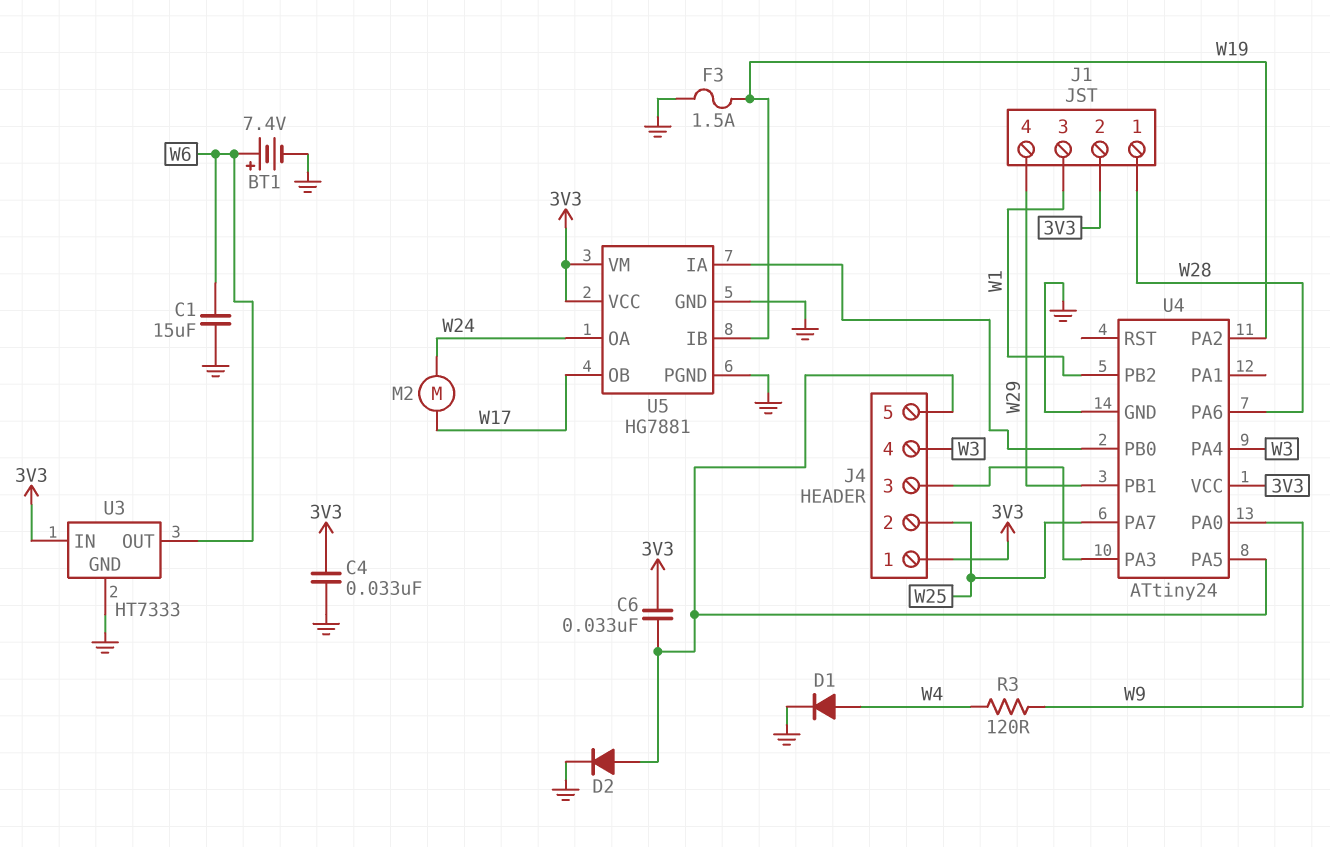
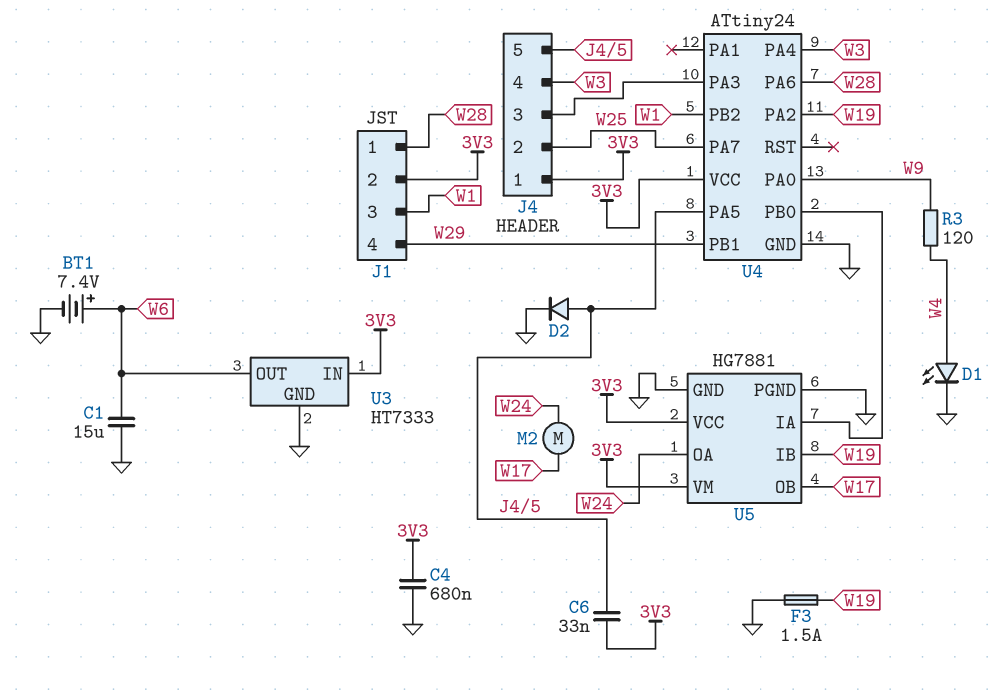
C4: 33nF (3V3, GND) -> 680nF (3V3, GND)
D1: diode (A W4, K GND) -> LED (A W4, K GND)

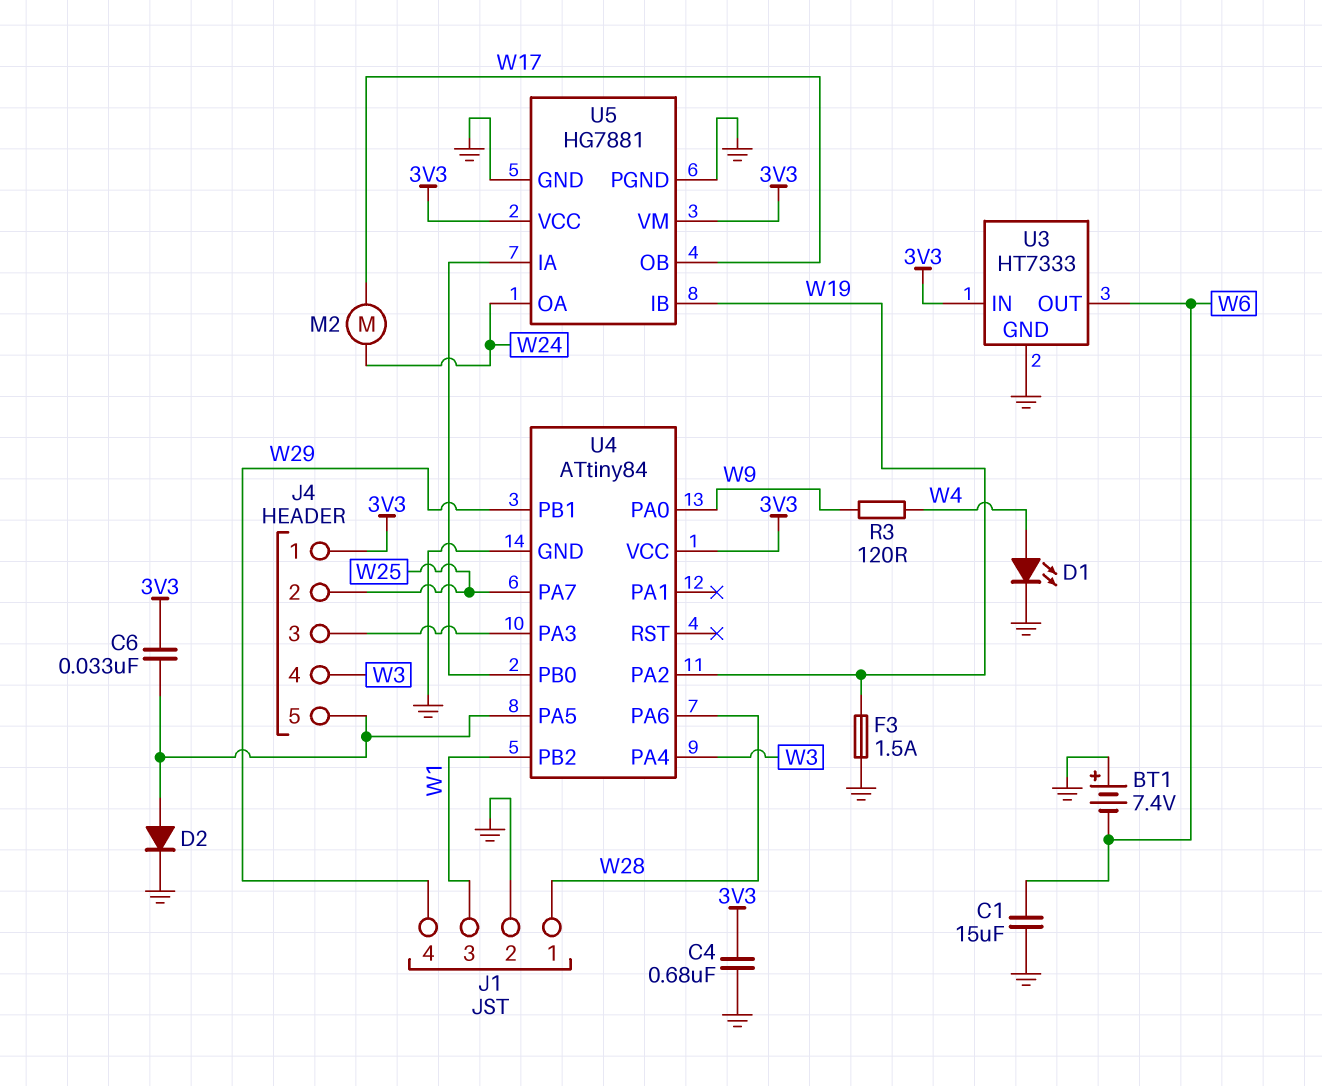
BT1: 7.4V (plus W6, minus GND) -> 7.4V (plus GND, minus W6)
J1 pin 2: 3V3 -> GND
U4: ATtiny24 -> ATtiny84

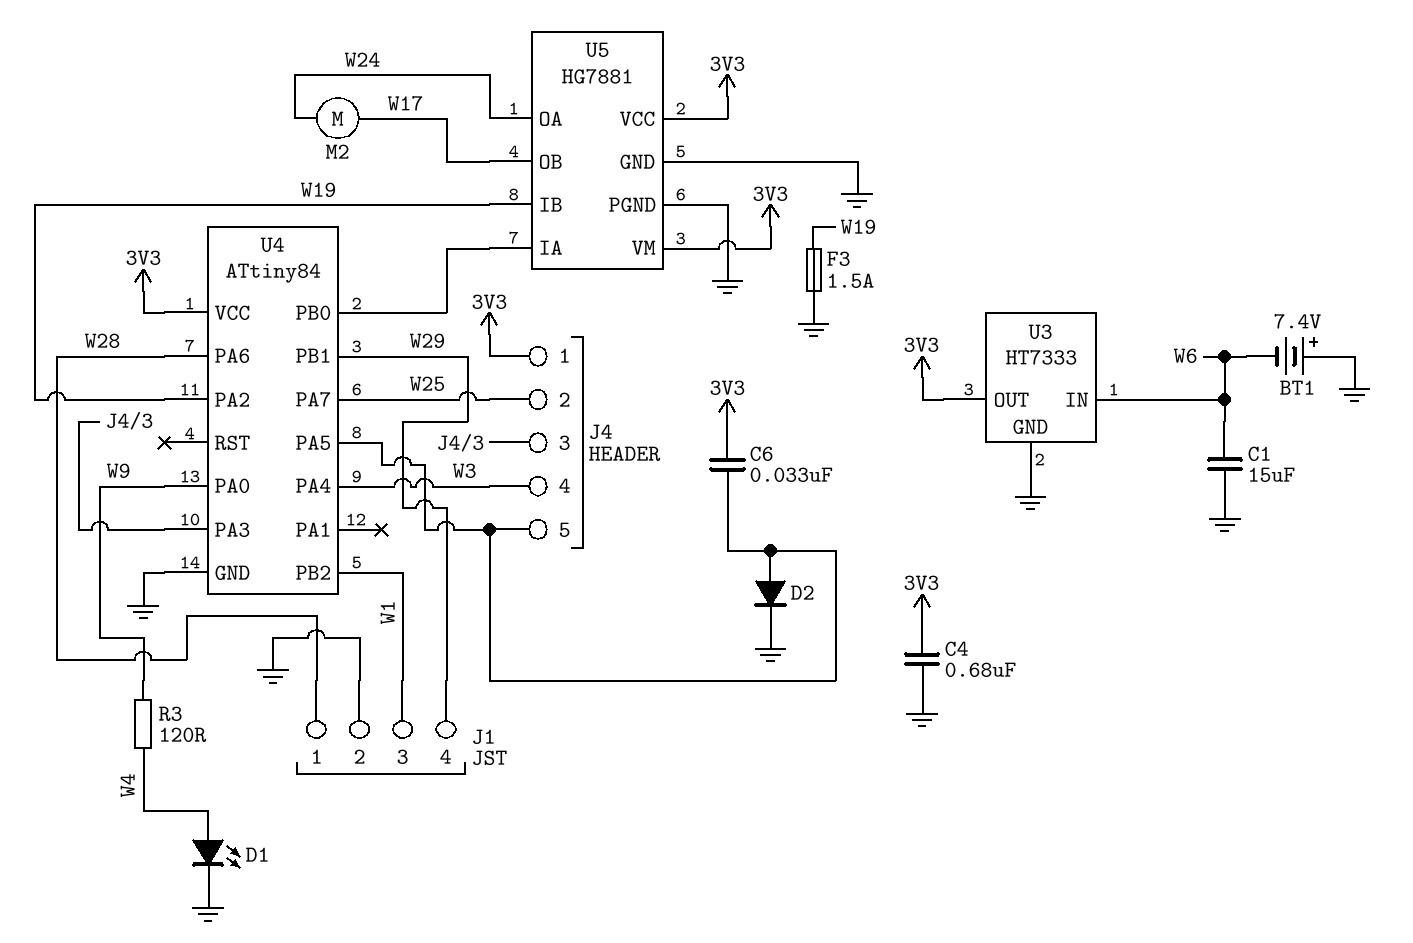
U3 pin IN: 3V3 -> W6
U3 pin OUT: W6 -> 3V3

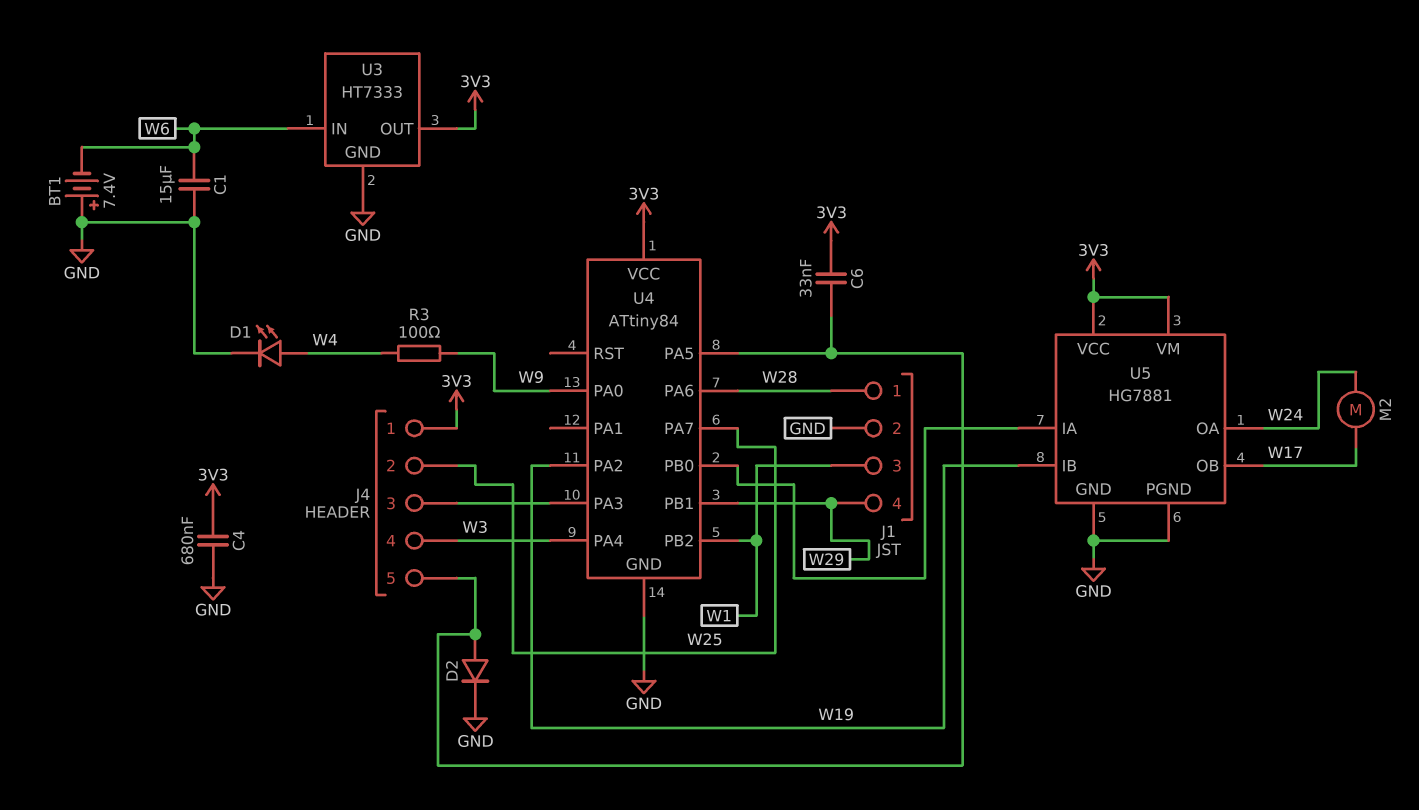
F3: 1.5A (GND, W19) -> none
R3: 120 (W4, W9) -> 100 (W4, W9)

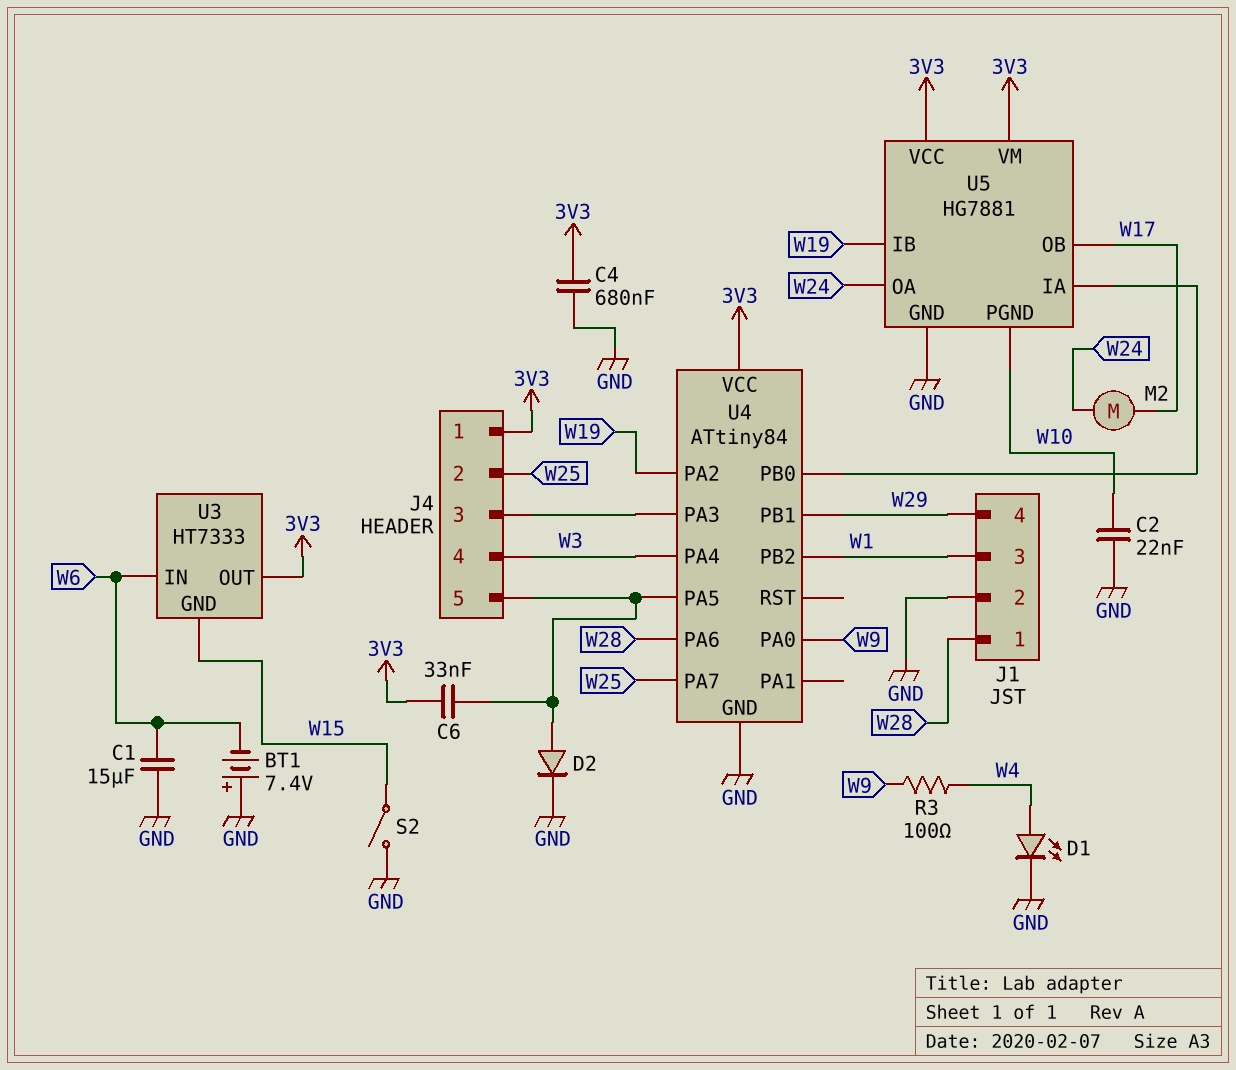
C2: none -> 22nF (GND, W10)
S2: none -> switch (GND, W15)
U3 pin GND: GND -> W15
U5 pin PGND: GND -> W10

